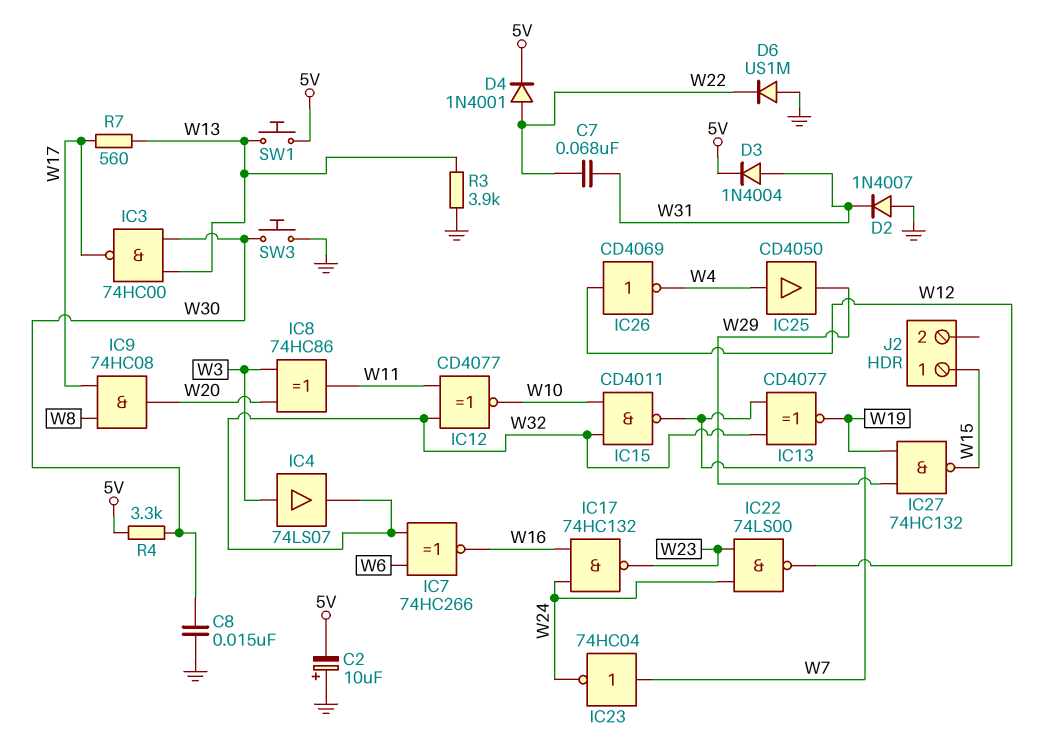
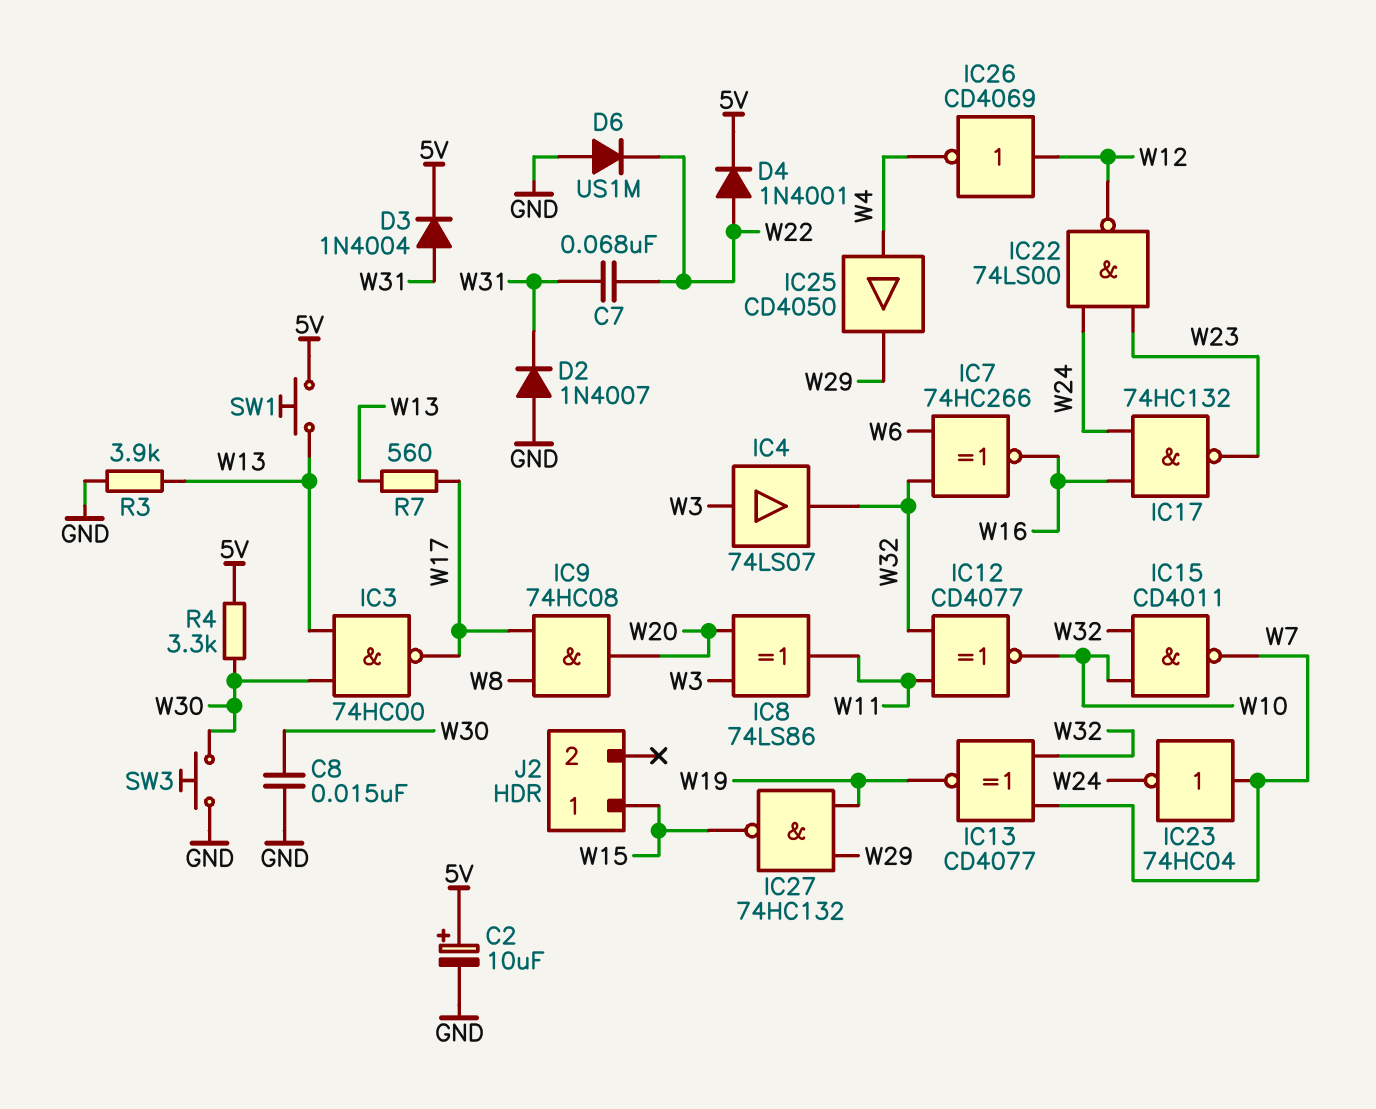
C2: 10uF (plus GND, minus 5V) -> 10uF (plus 5V, minus GND)
IC8: XOR 74HC86 (in W3, in W20, out W11) -> XOR 74LS86 (in W3, in W20, out W11)

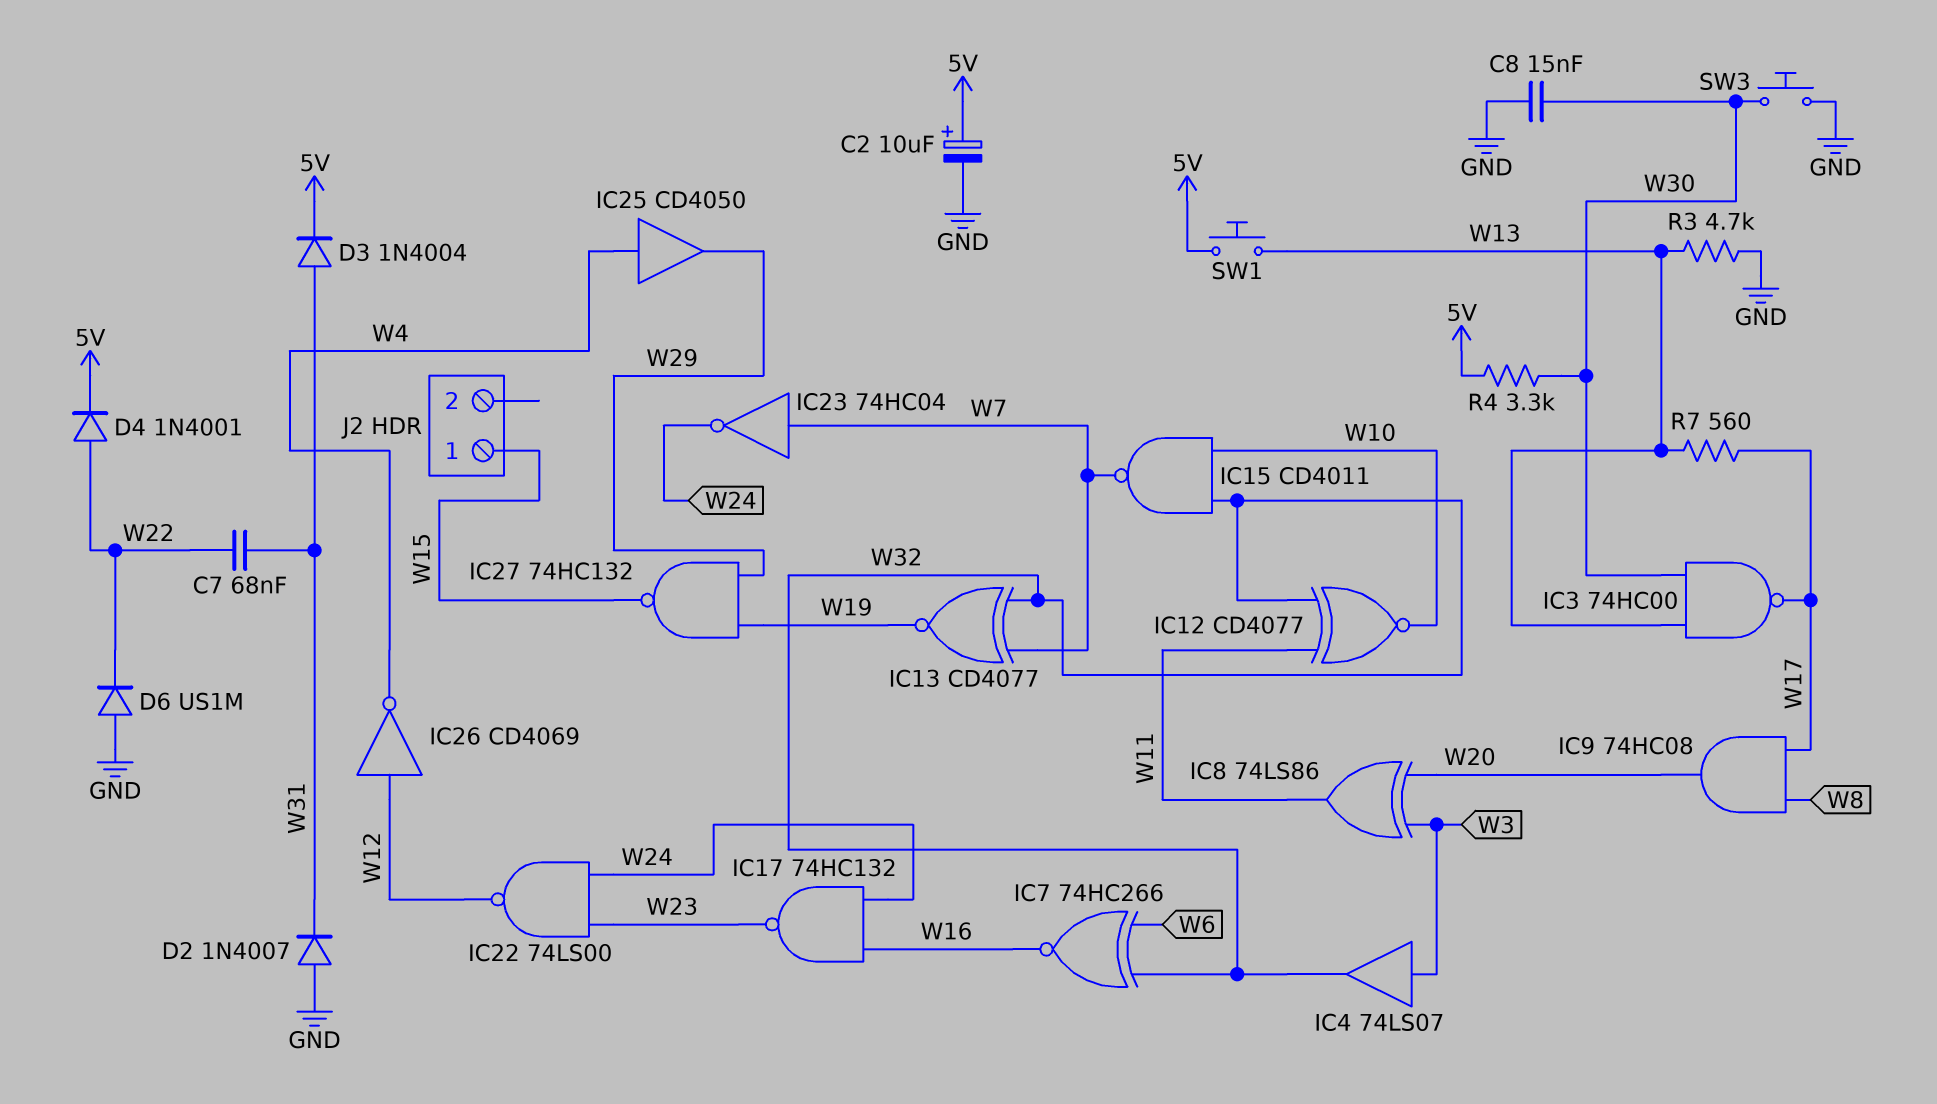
R3: 3.9k (GND, W13) -> 4.7k (GND, W13)

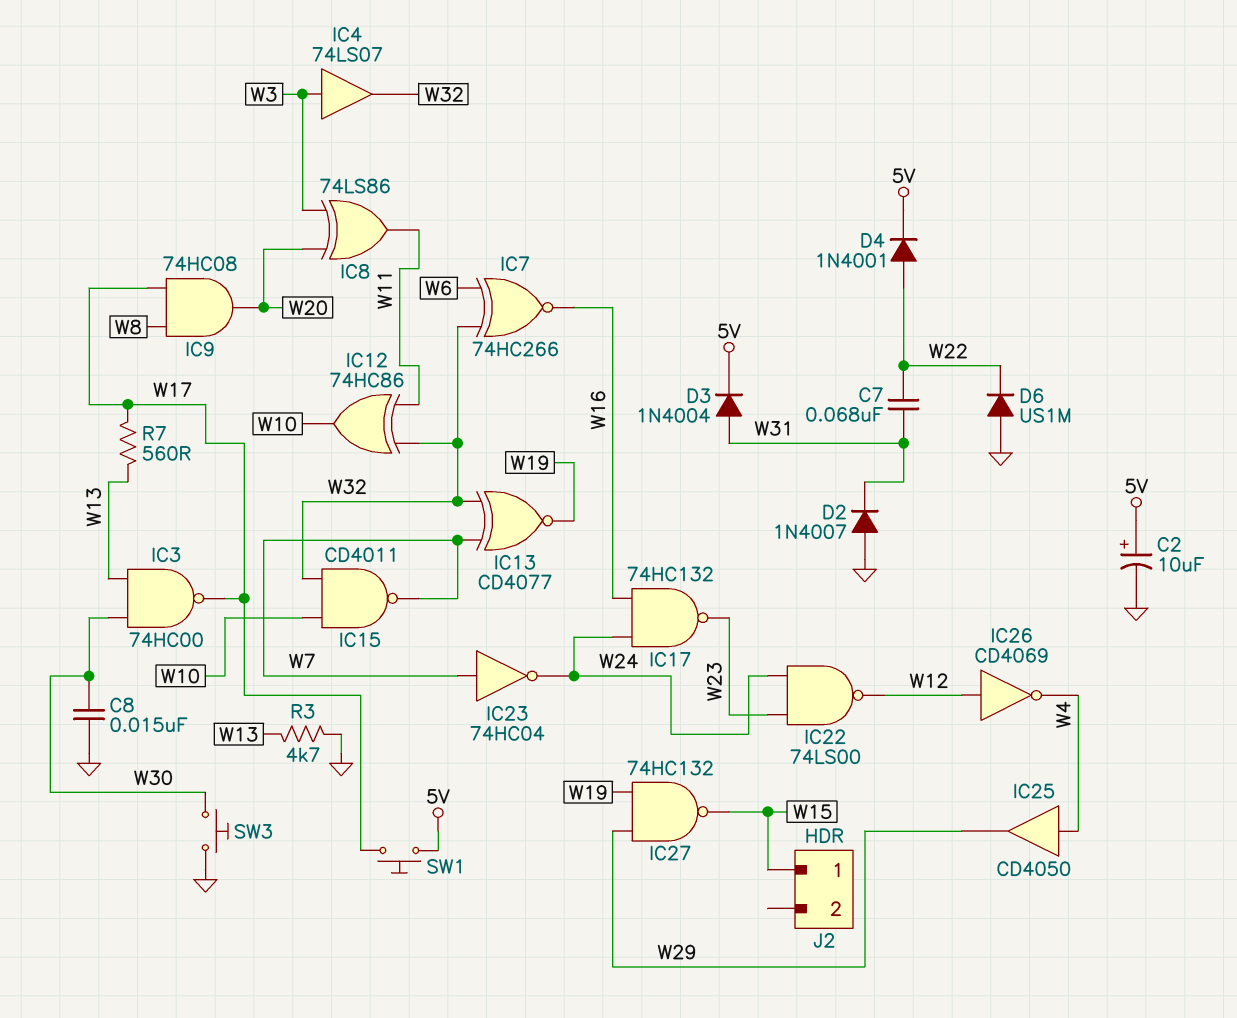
IC12: XNOR CD4077 (in W11, in W32, out W10) -> XOR 74HC86 (in W11, in W32, out W10)
R4: 3.3k (5V, W30) -> none
SW1: button (5V, W13) -> button (5V, W17)

